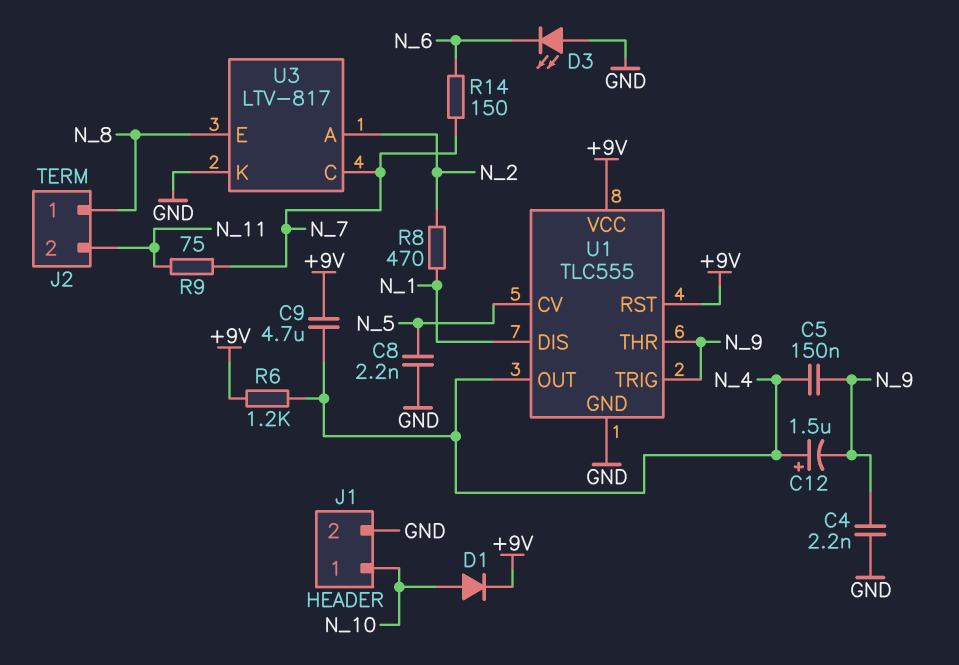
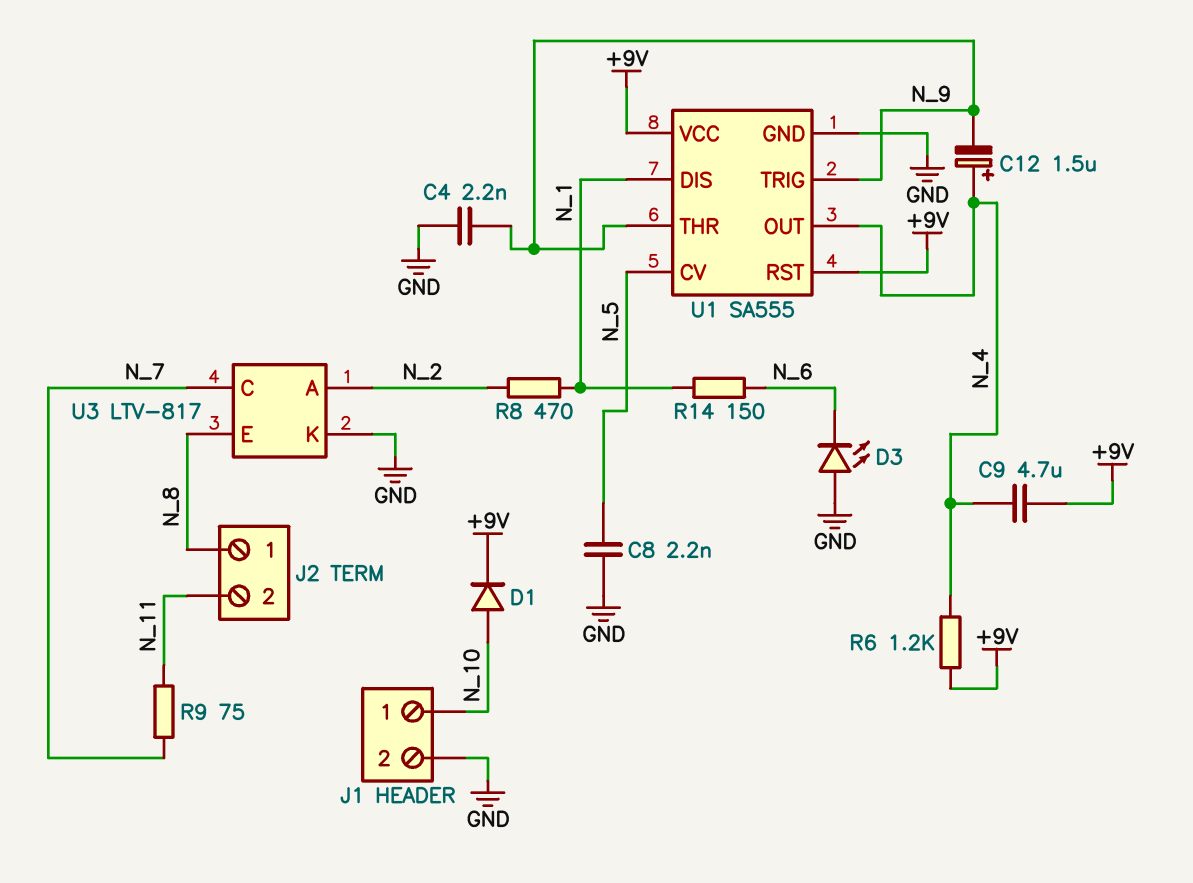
C5: 150nF (N_4, N_9) -> none
R14: 150 (N_6, N_7) -> 150 (N_1, N_6)
U1: TLC555 -> SA555

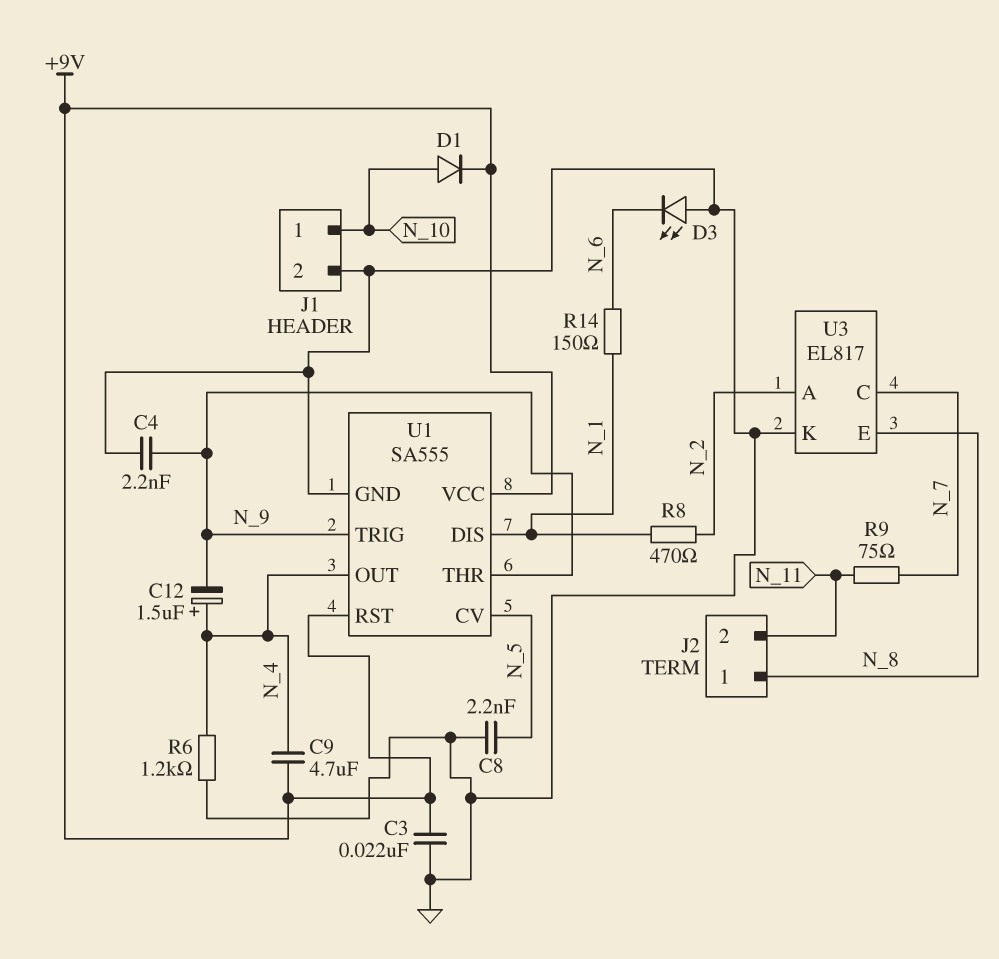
C3: none -> 22nF (+9V, GND)
R6: 1.2k (+9V, N_4) -> 1.2k (GND, N_4)
U3: LTV-817 -> EL817

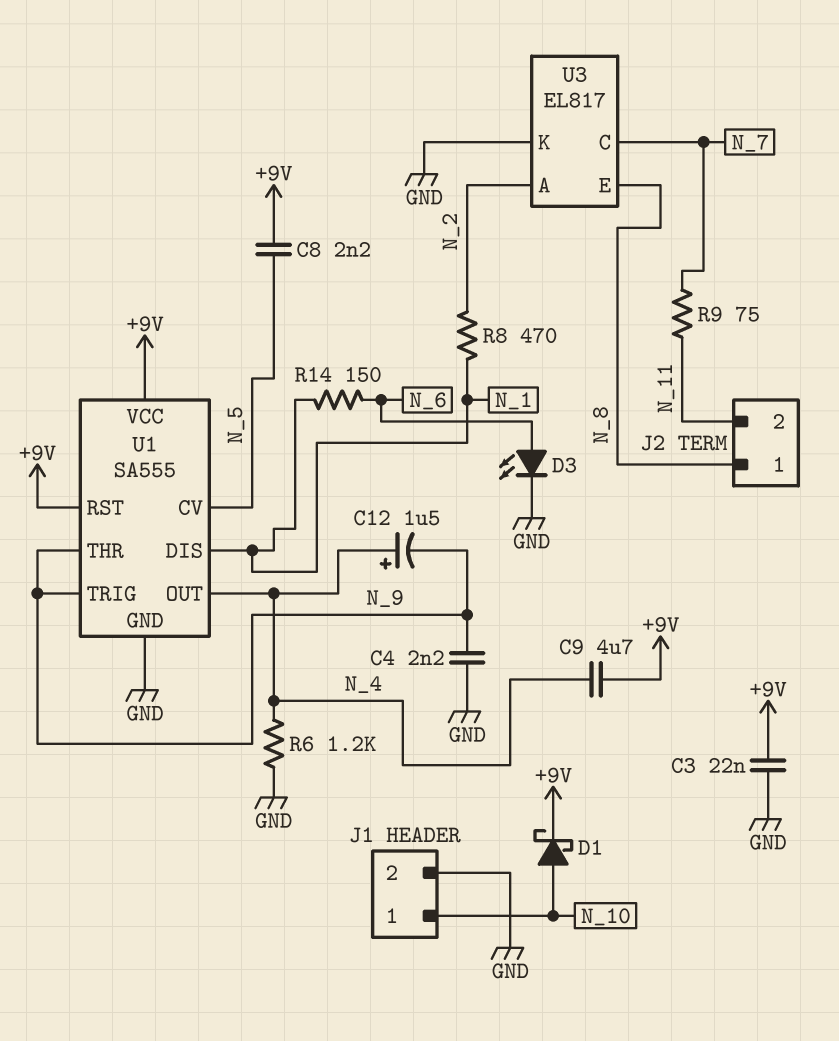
C8: 2.2nF (GND, N_5) -> 2.2nF (+9V, N_5)
D1: diode (A N_10, K +9V) -> schottky (A N_10, K +9V)
D3: LED (A GND, K N_6) -> LED (A N_6, K GND)

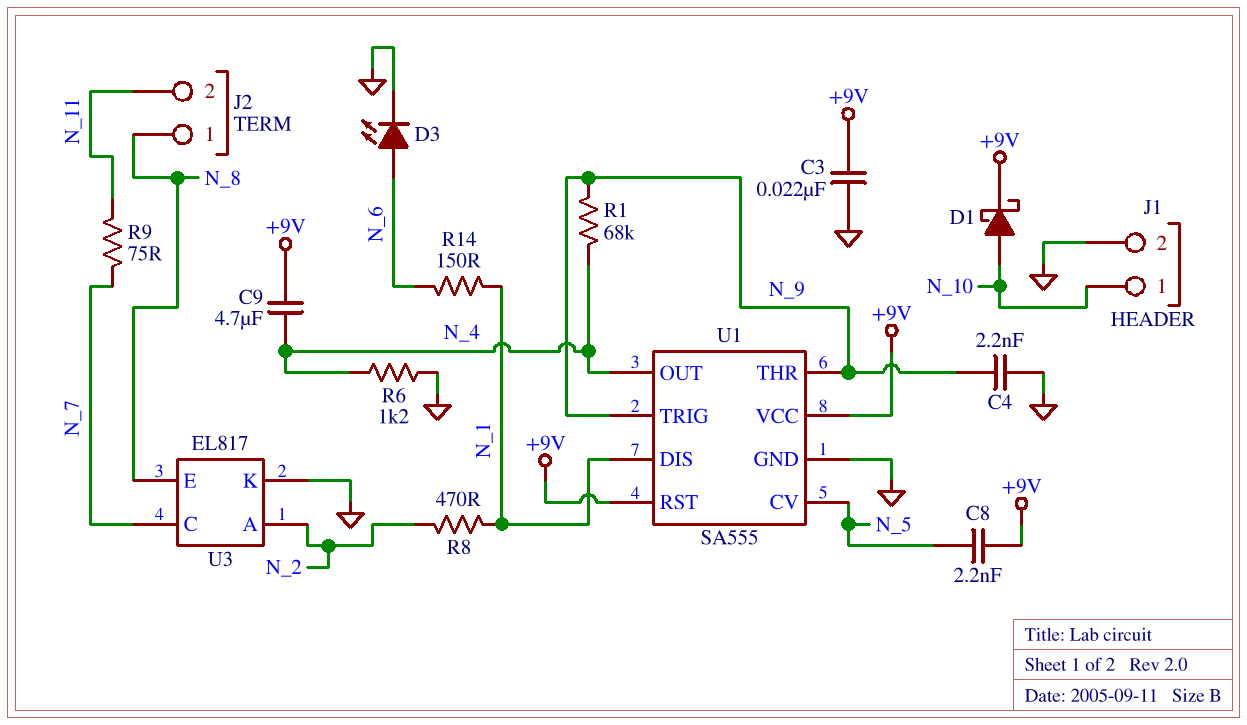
C12: 1.5uF (plus N_4, minus N_9) -> none
R1: none -> 68k (N_4, N_9)

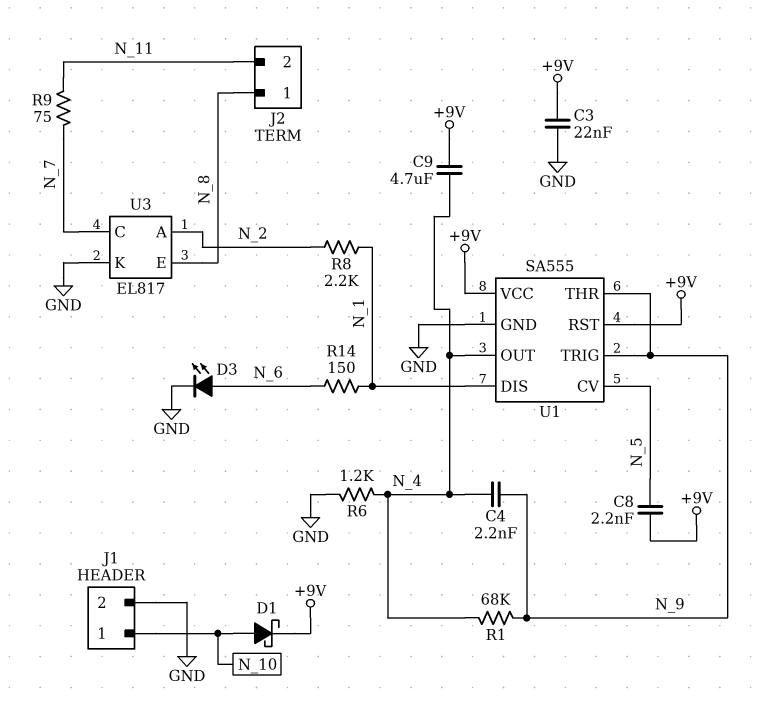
C4: 2.2nF (GND, N_9) -> 2.2nF (N_4, N_9)
R8: 470 (N_1, N_2) -> 2.2k (N_1, N_2)

